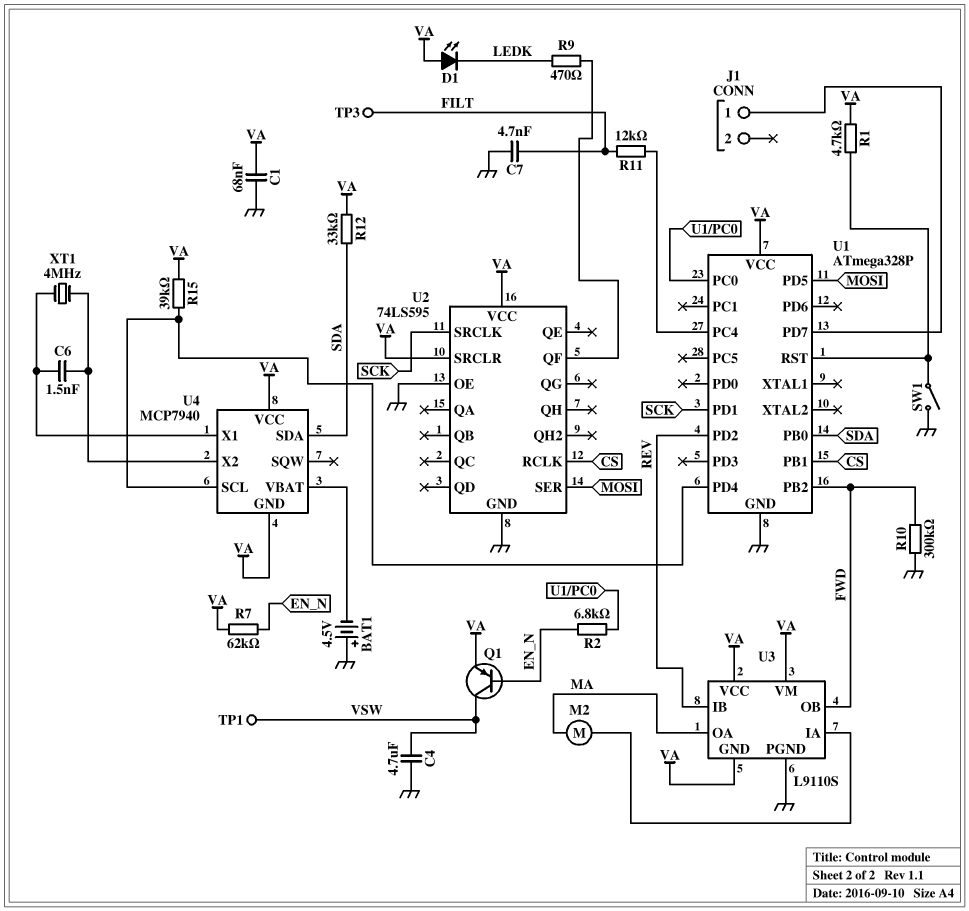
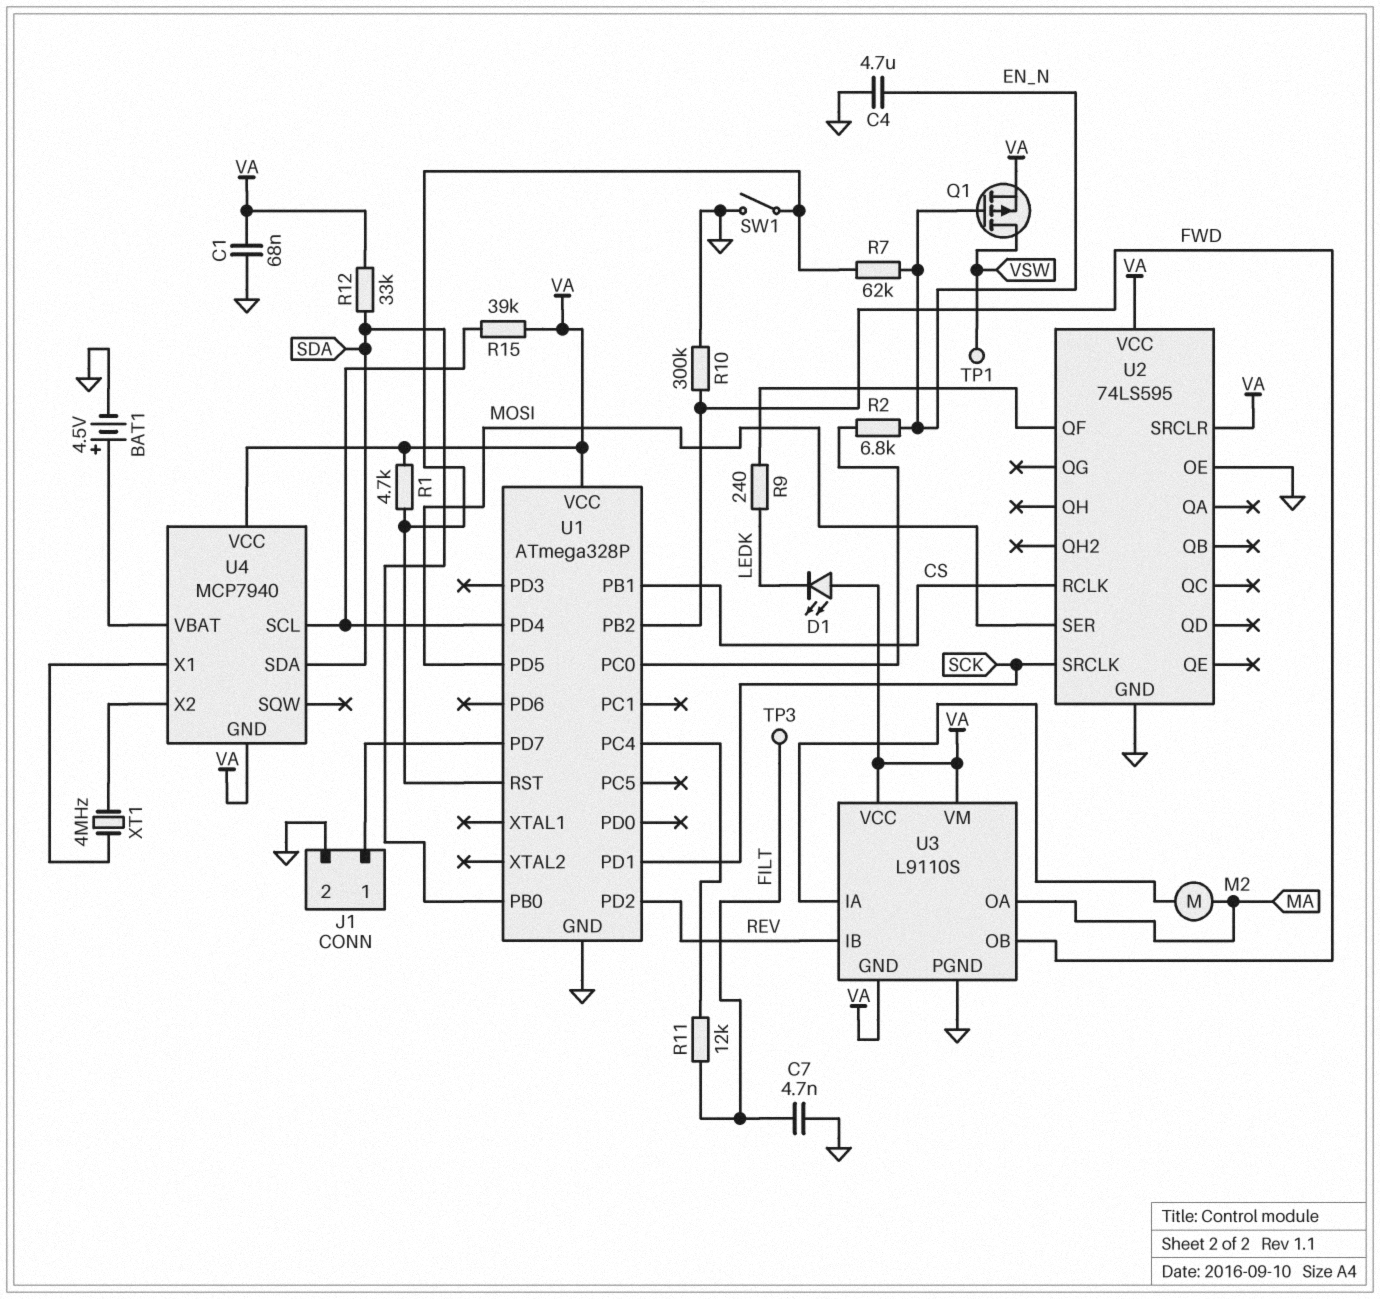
BAT1: 4.5V (plus GND, minus U4/VBAT) -> 4.5V (plus U4/VBAT, minus GND)
C4: 4.7uF (GND, VSW) -> 4.7uF (EN_N, GND)
C6: 1.5nF (U4/X1, U4/X2) -> none
J1 pin 2: none -> GND
Q1: PNP (B EN_N, C VSW, E VA) -> PMOS (G EN_N, D VSW, S VA)
R7: 62k (EN_N, VA) -> 62k (EN_N, U1/RST)
R9: 470 (LEDK, U2/QF) -> 240 (LEDK, U2/QF)

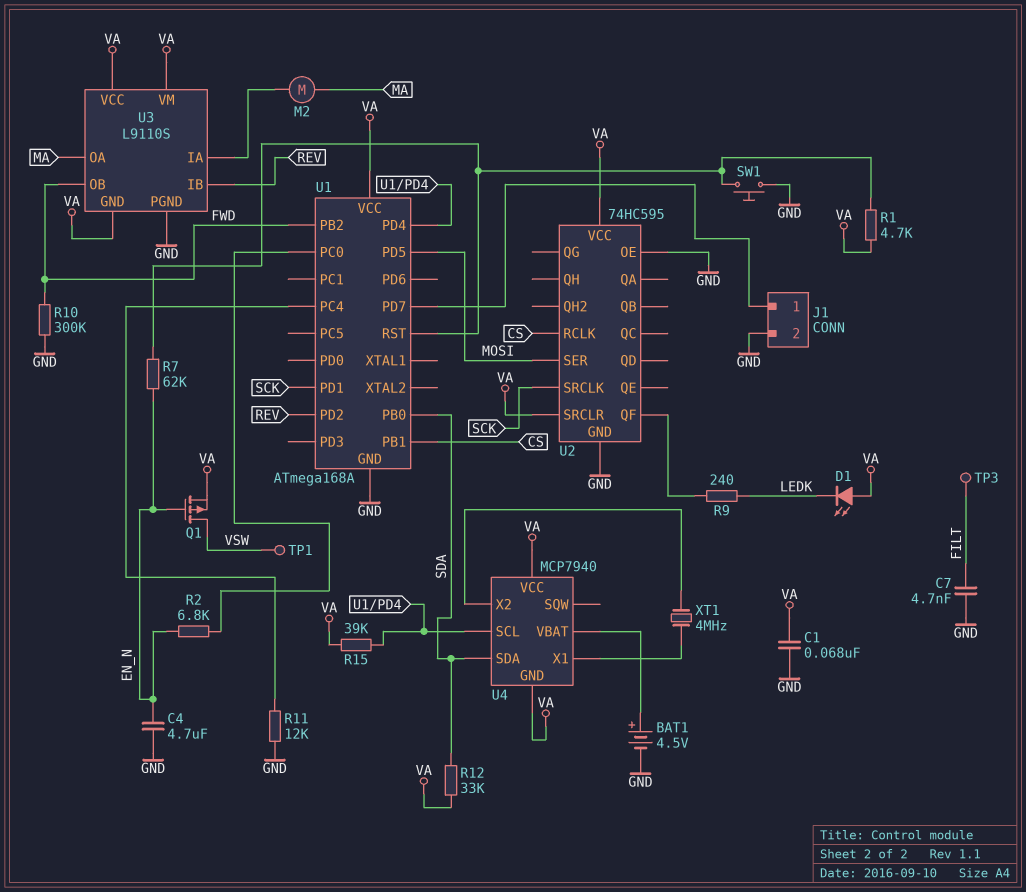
R11: 12k (FILT, U1/PC4) -> 12k (GND, U1/PC4)
SW1: switch (GND, U1/RST) -> button (GND, U1/RST)
U1: ATmega328P -> ATmega168A
U2: 74LS595 -> 74HC595

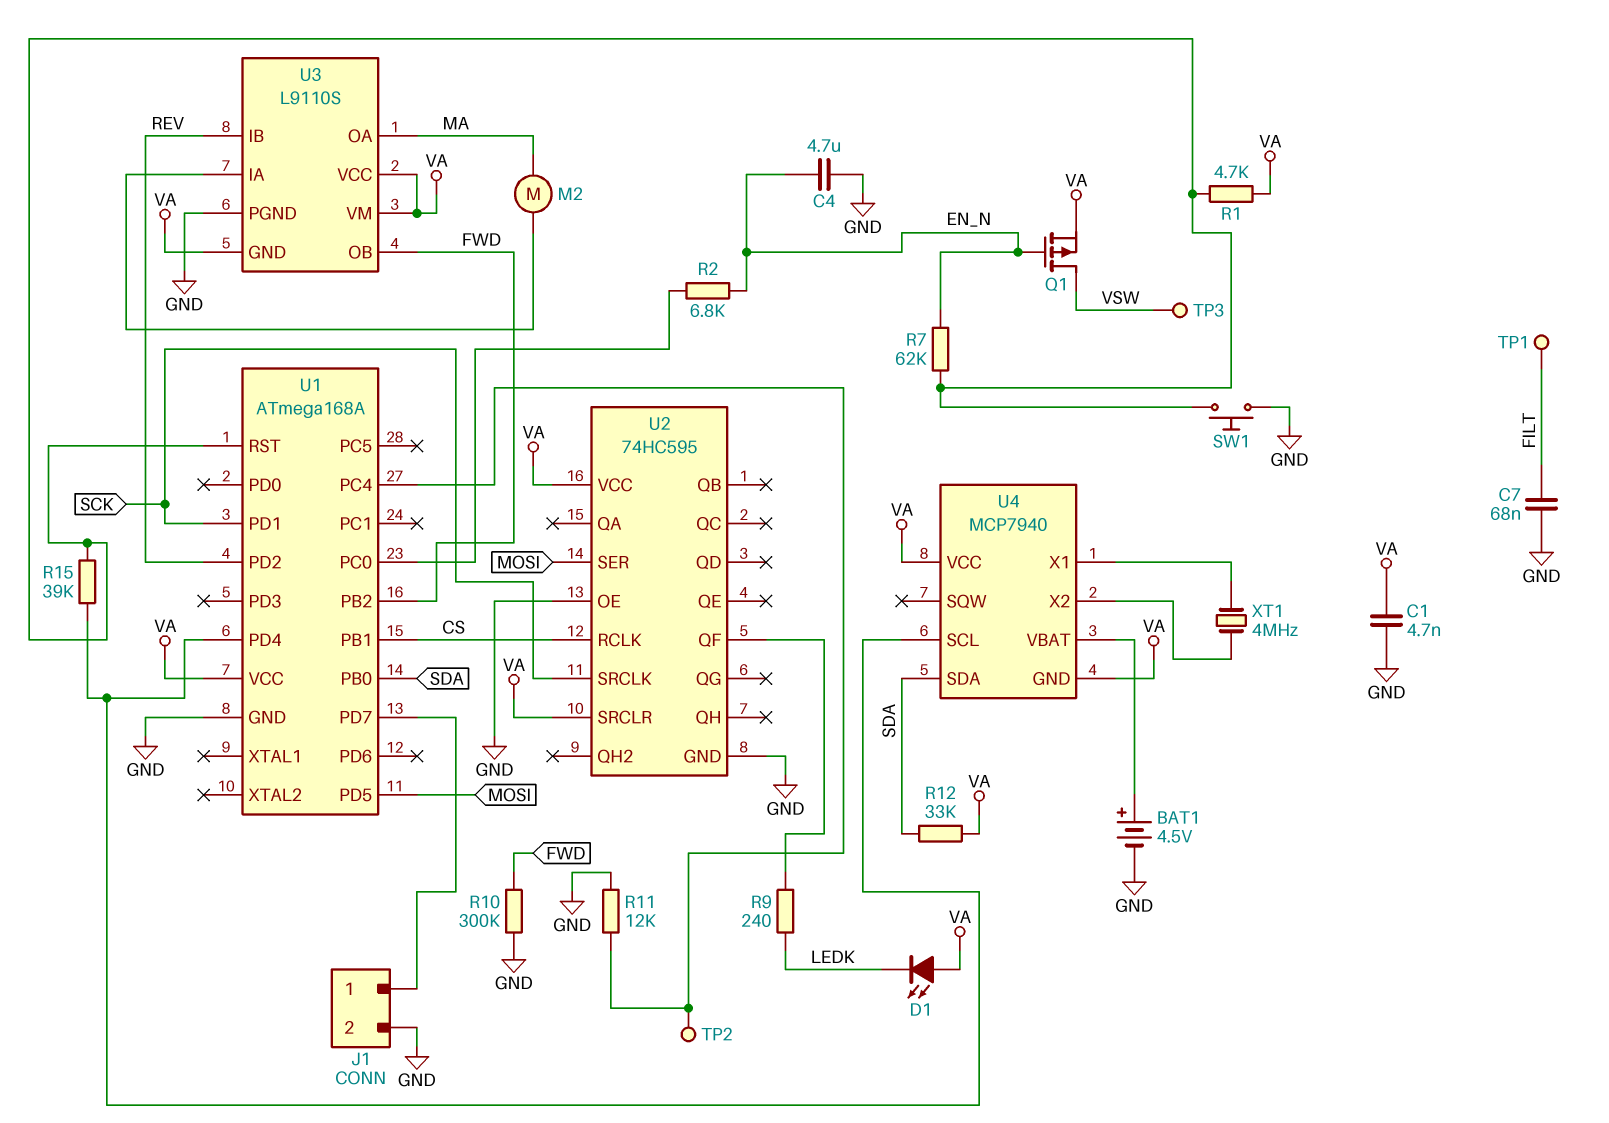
C1: 68nF (GND, VA) -> 4.7nF (GND, VA)
C7: 4.7nF (FILT, GND) -> 68nF (FILT, GND)
R15: 39k (U1/PD4, VA) -> 39k (U1/PD4, U1/RST)
TP1: test point (VSW) -> test point (FILT)
TP2: none -> test point (U1/PC4)
TP3: test point (FILT) -> test point (VSW)

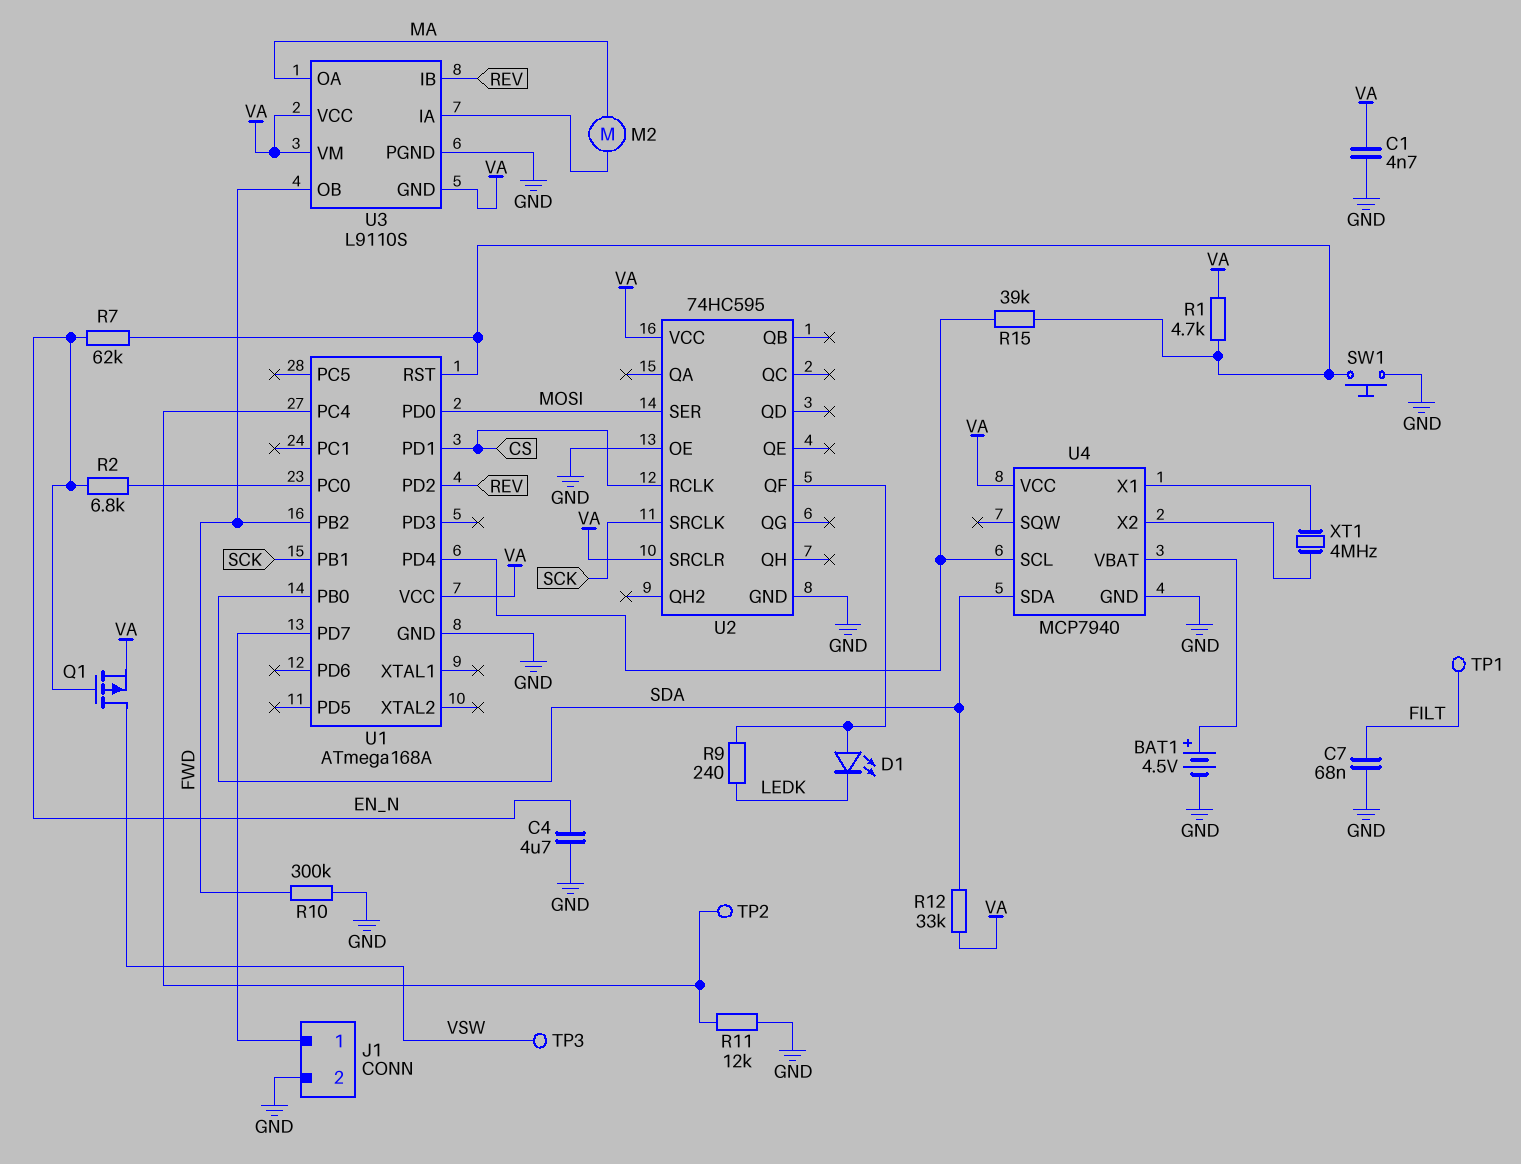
D1: LED (A VA, K LEDK) -> LED (A U2/QF, K LEDK)
U1 pin PB1: CS -> SCK
U1 pin PD0: none -> MOSI
U1 pin PD1: SCK -> CS
U1 pin PD5: MOSI -> none
U4 pin GND: VA -> GND

